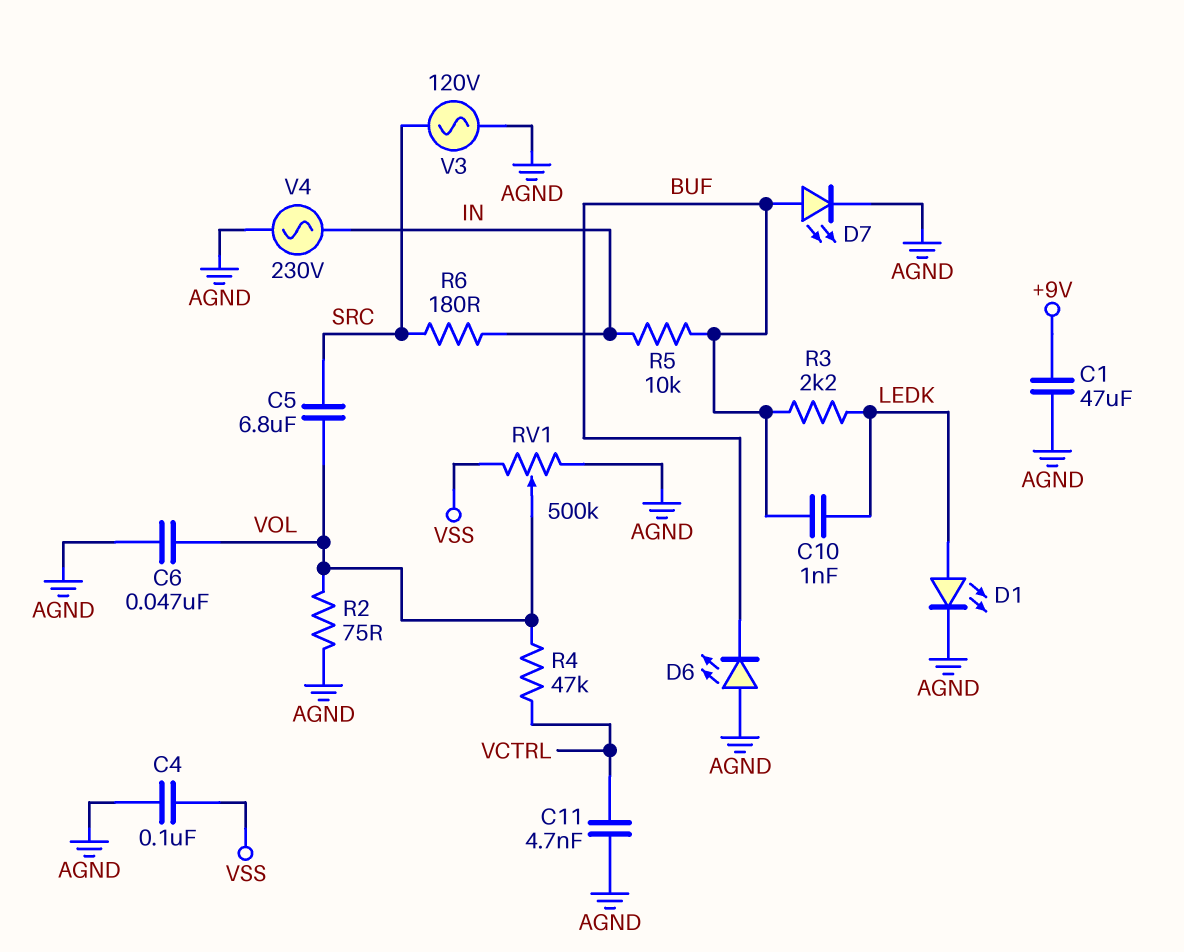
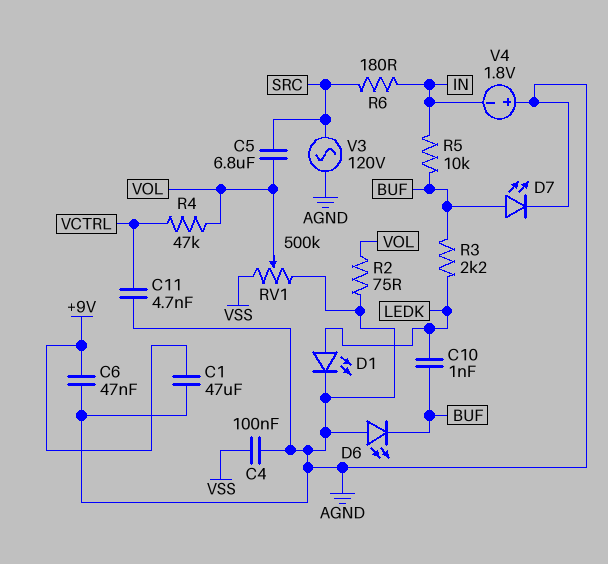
C6: 47nF (AGND, VOL) -> 47nF (+9V, AGND)
V4: AC 230V (AGND, IN) -> 1.8V (plus AGND, minus IN)

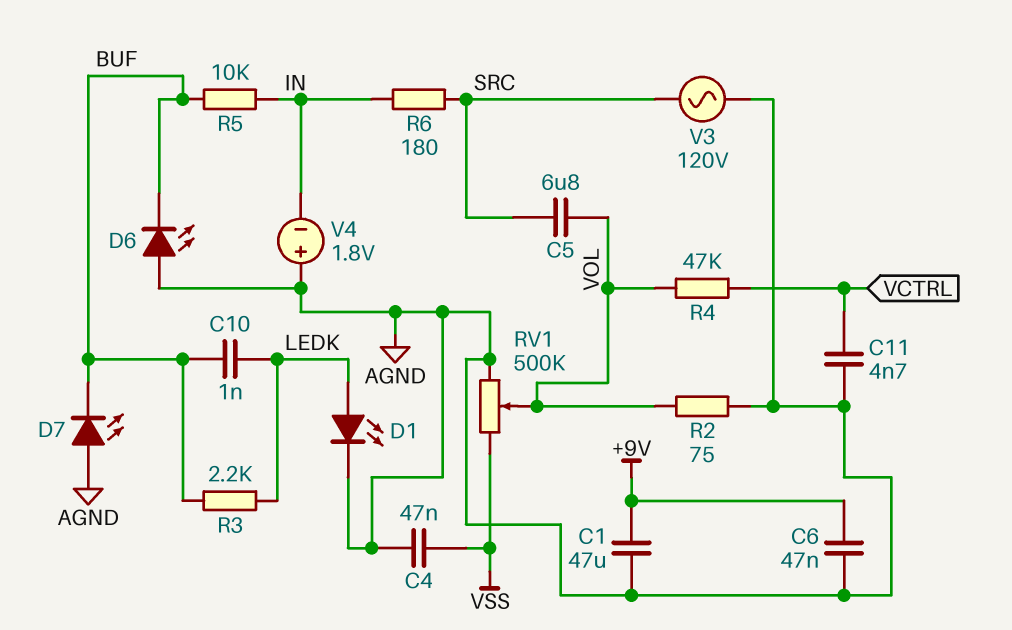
C4: 100nF (AGND, VSS) -> 47nF (AGND, VSS)
D7: LED (A BUF, K AGND) -> LED (A AGND, K BUF)

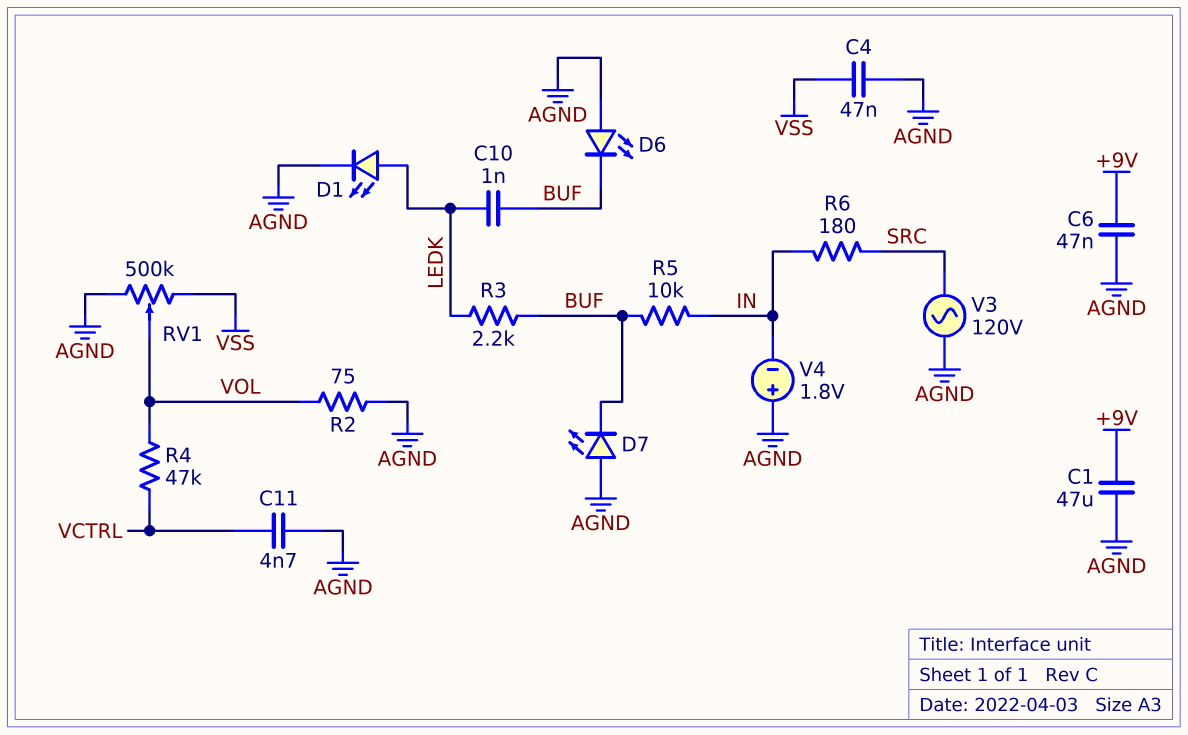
C5: 6.8uF (SRC, VOL) -> none

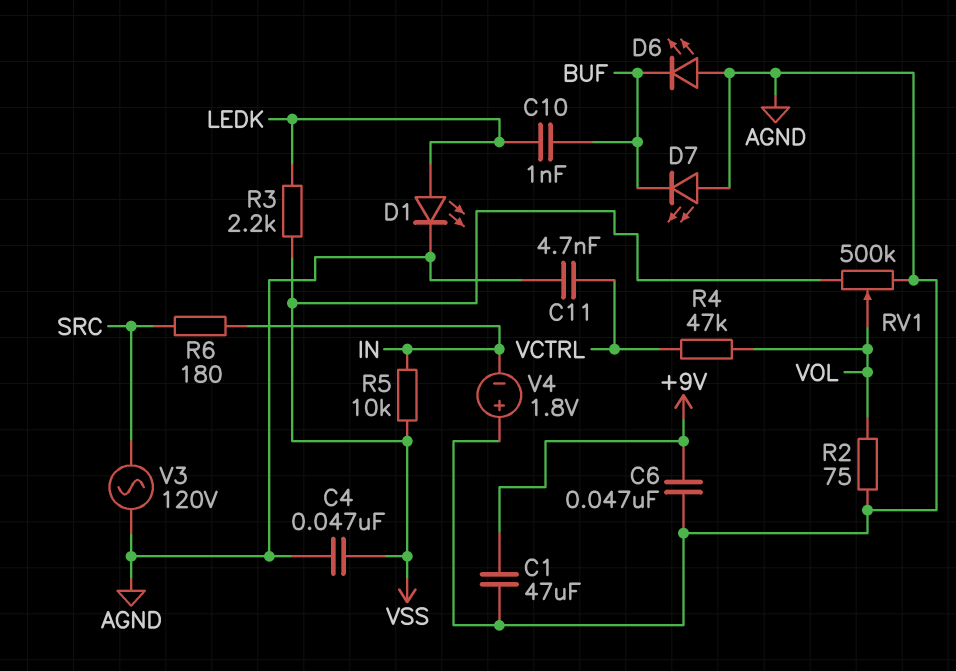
R3: 2.2k (BUF, LEDK) -> 2.2k (LEDK, VSS)
R5: 10k (BUF, IN) -> 10k (IN, VSS)

